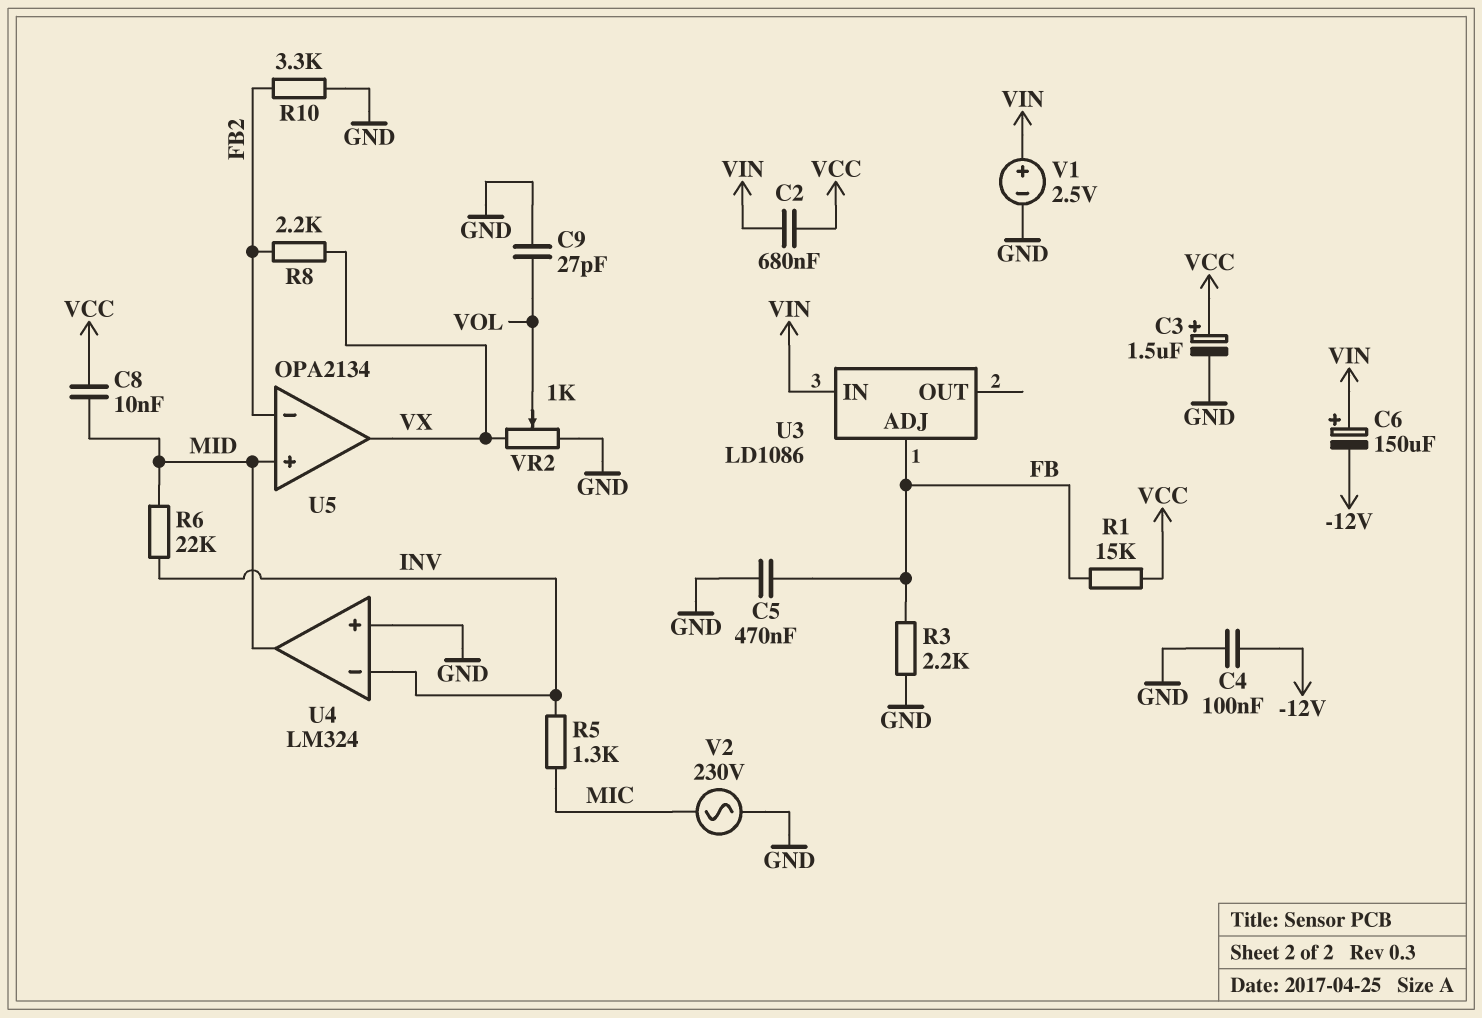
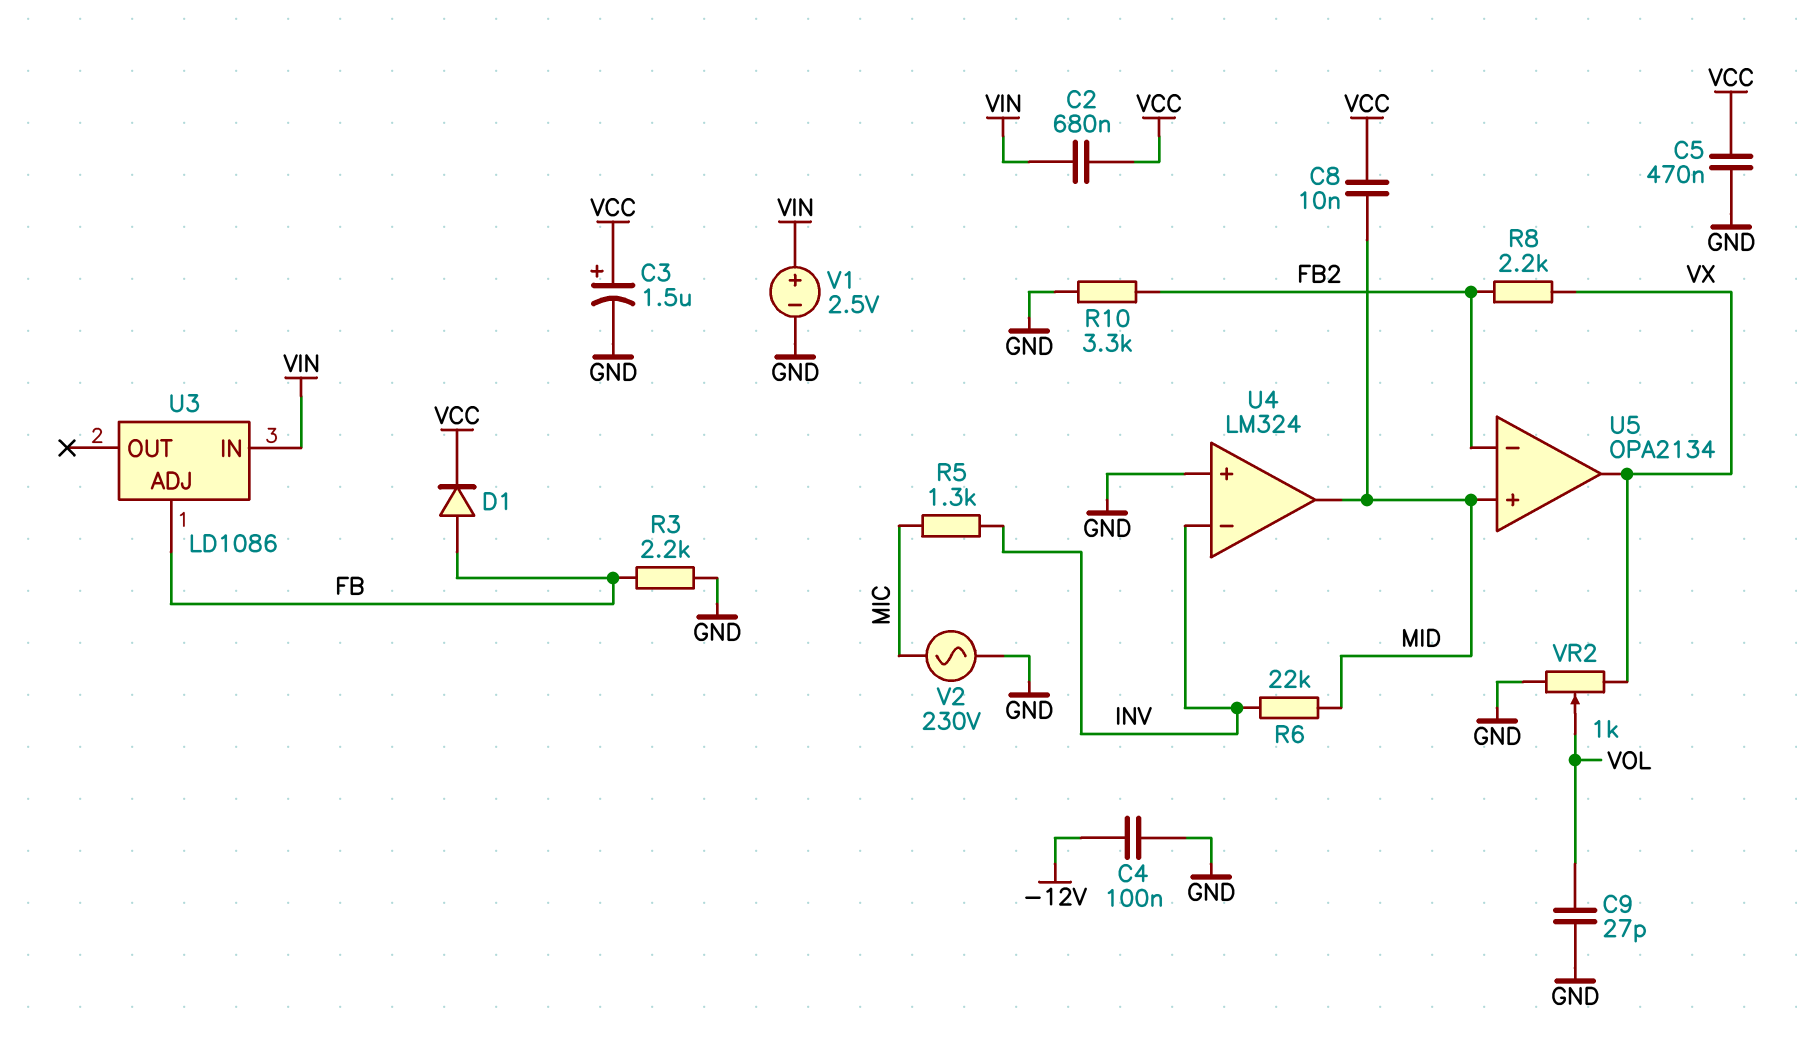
C5: 470nF (FB, GND) -> 470nF (GND, VCC)
C6: 150uF (plus VIN, minus -12V) -> none
D1: none -> diode (A FB, K VCC)
R1: 15k (FB, VCC) -> none

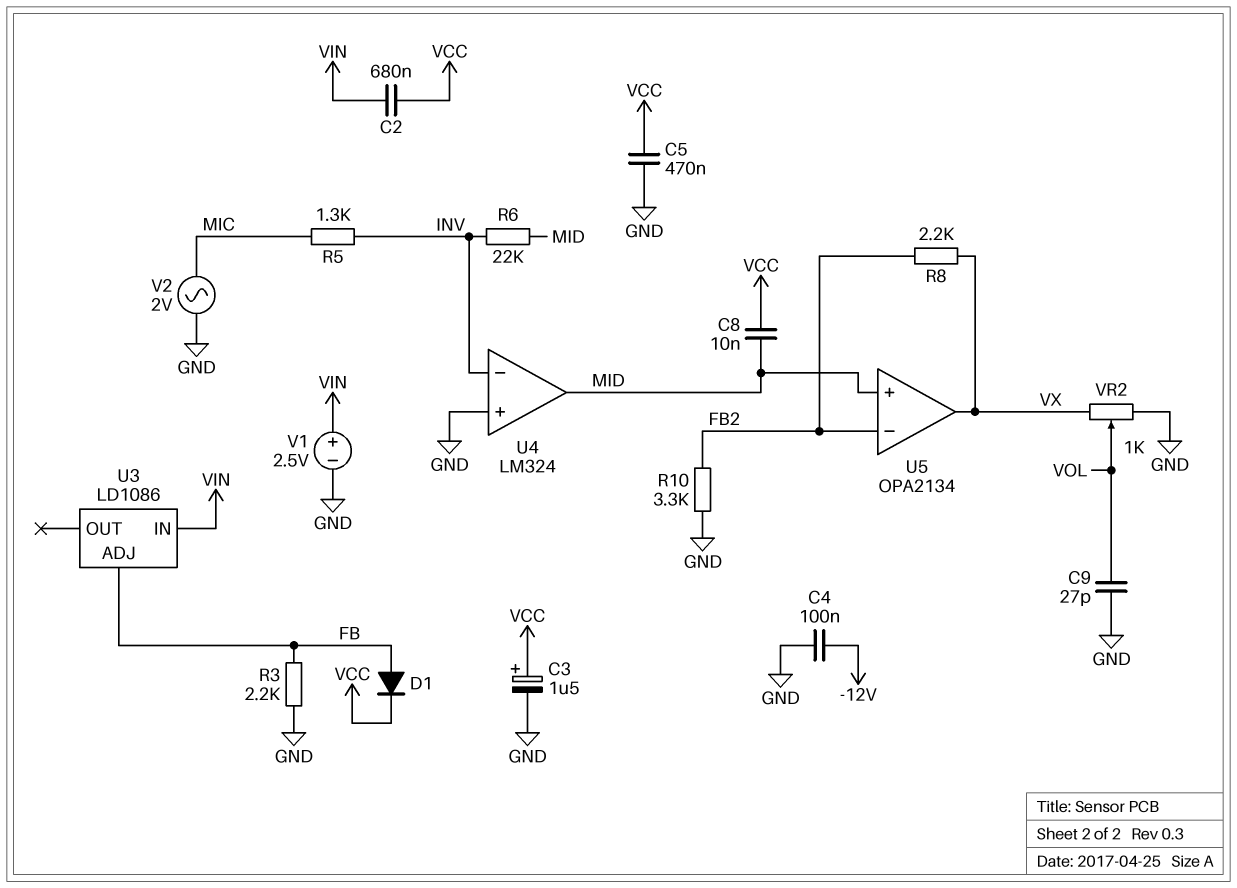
V2: AC 230V (GND, MIC) -> AC 2V (GND, MIC)

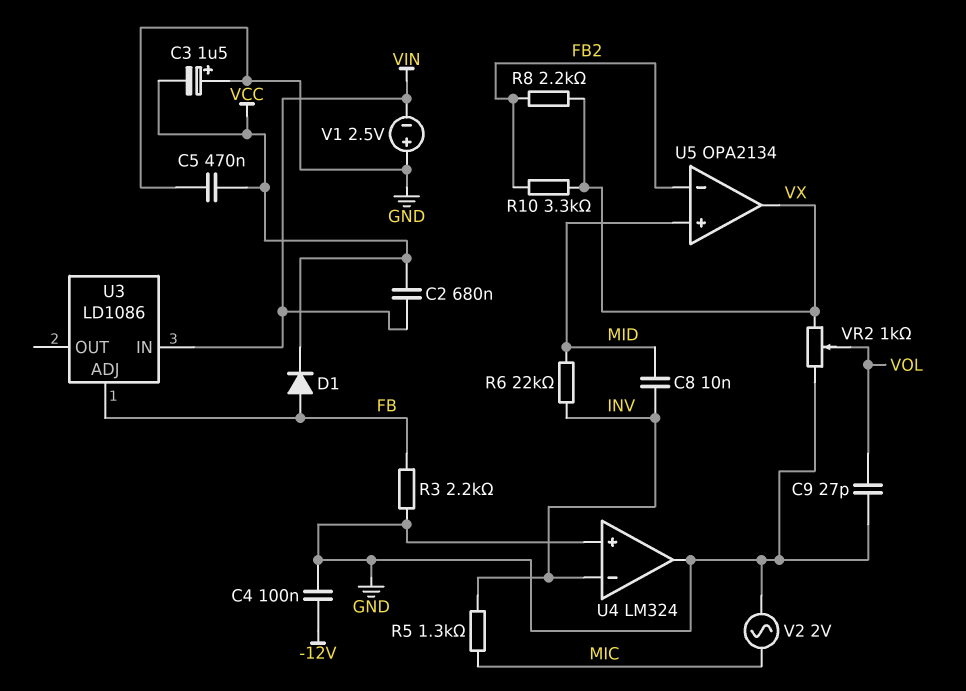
C3: 1.5uF (plus VCC, minus GND) -> 1.5uF (plus GND, minus VCC)
C8: 10nF (MID, VCC) -> 10nF (INV, MID)
R10: 3.3k (FB2, GND) -> 3.3k (FB2, VX)
U4 pin out: MID -> GND
V1: 2.5V (plus VIN, minus GND) -> 2.5V (plus GND, minus VIN)

